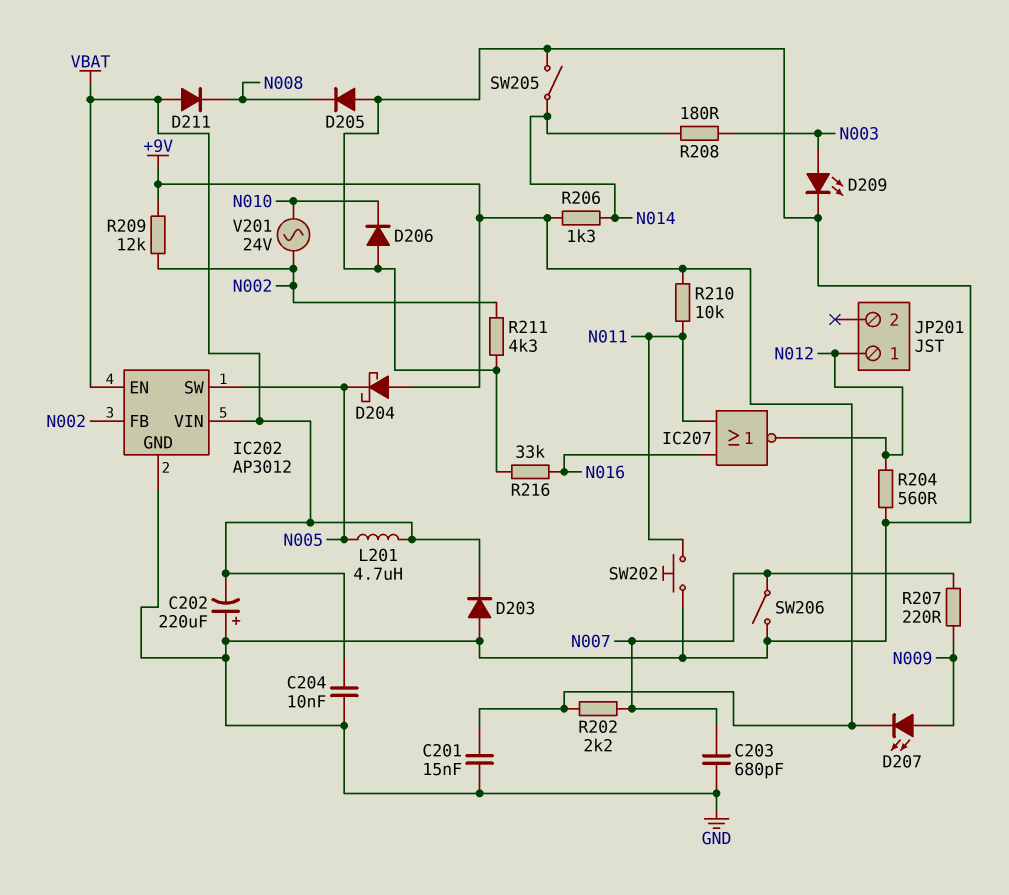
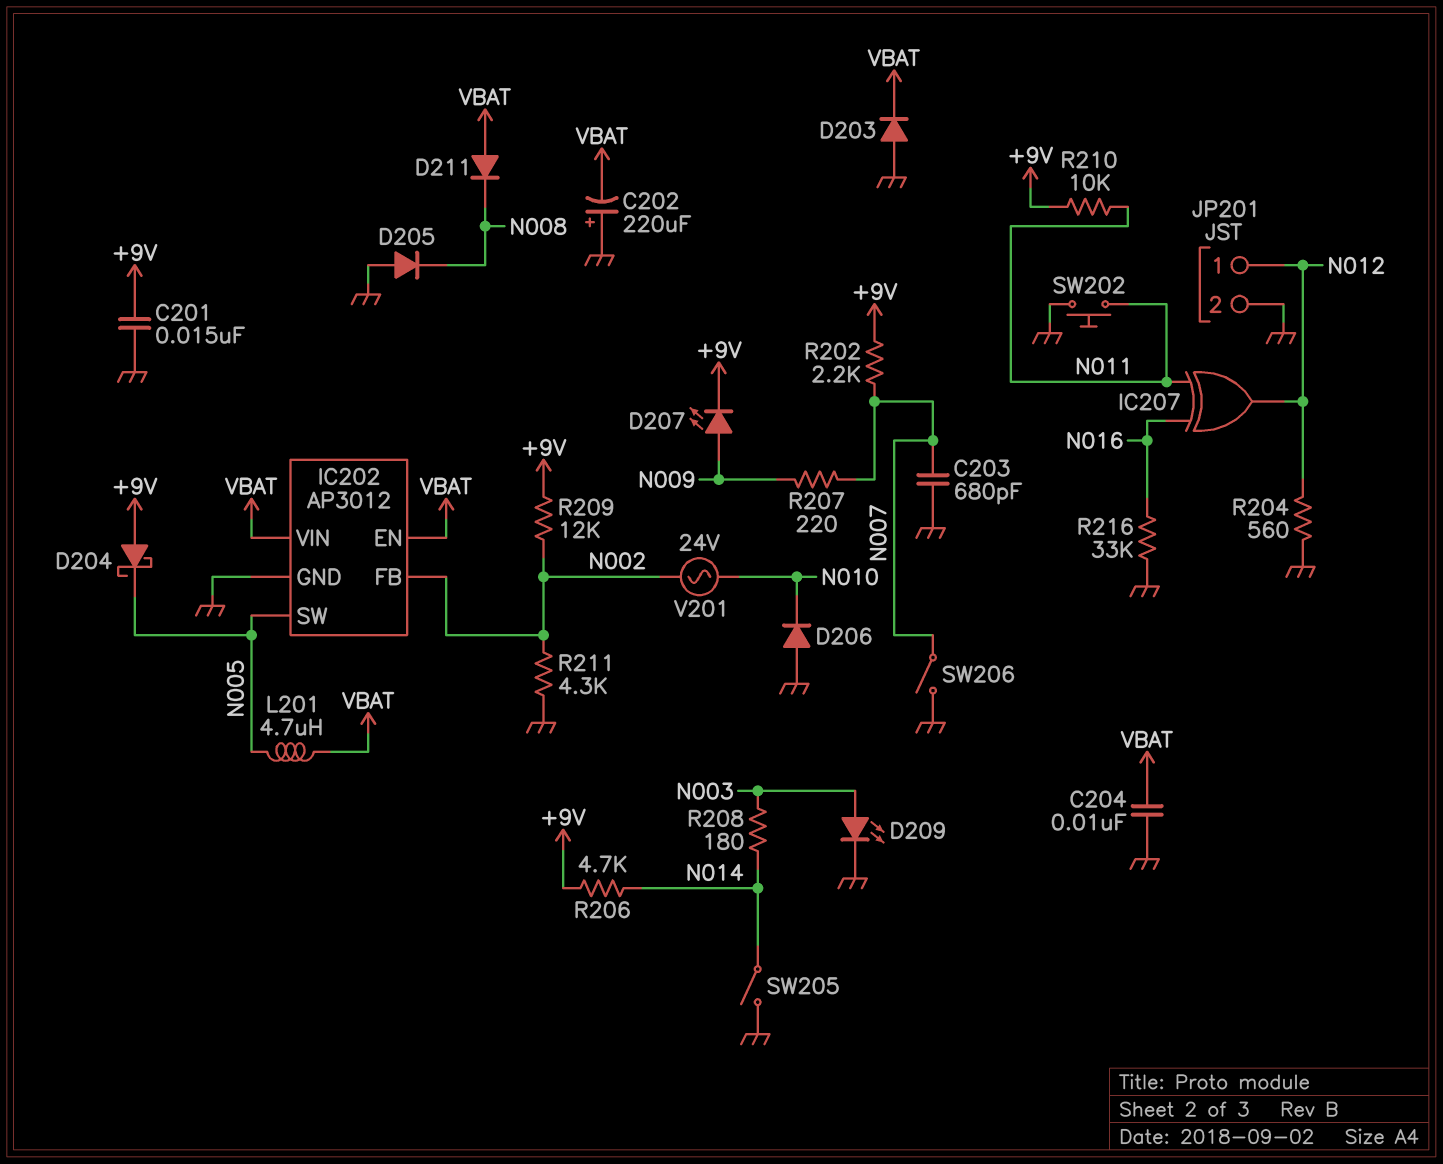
IC207: NOR (in N011, in N016, out N012) -> XOR (in N011, in N016, out N012)
JP201 pin 2: none -> GND
R206: 1.3k (+9V, N014) -> 4.7k (+9V, N014)

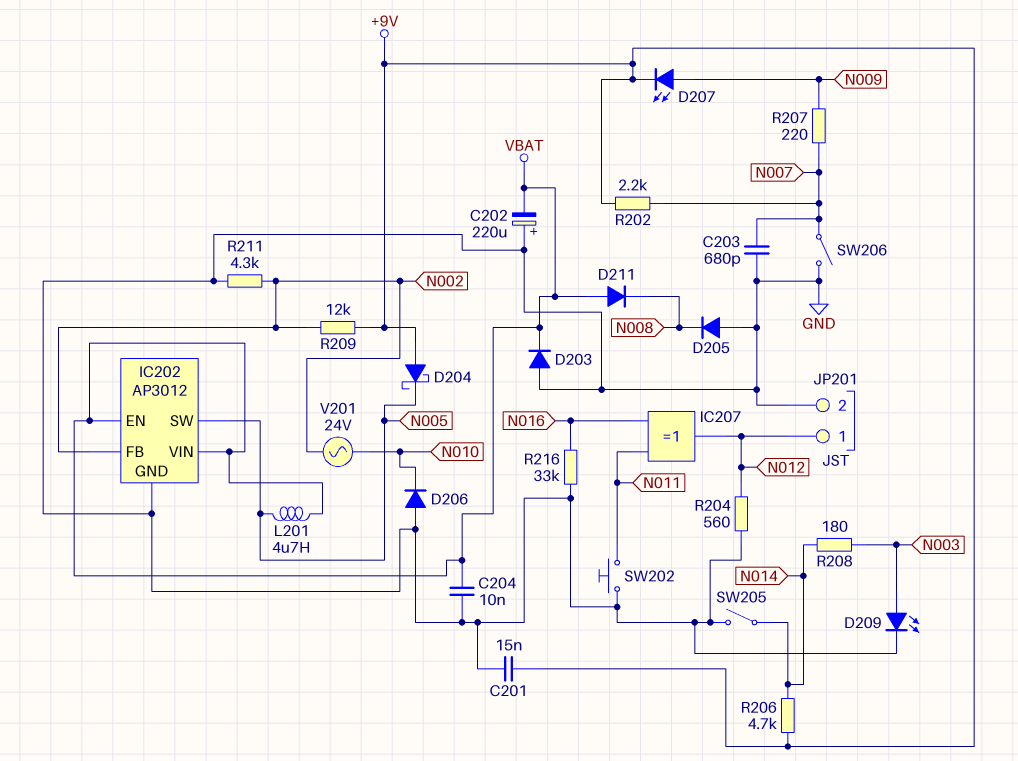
R210: 10k (+9V, N011) -> none

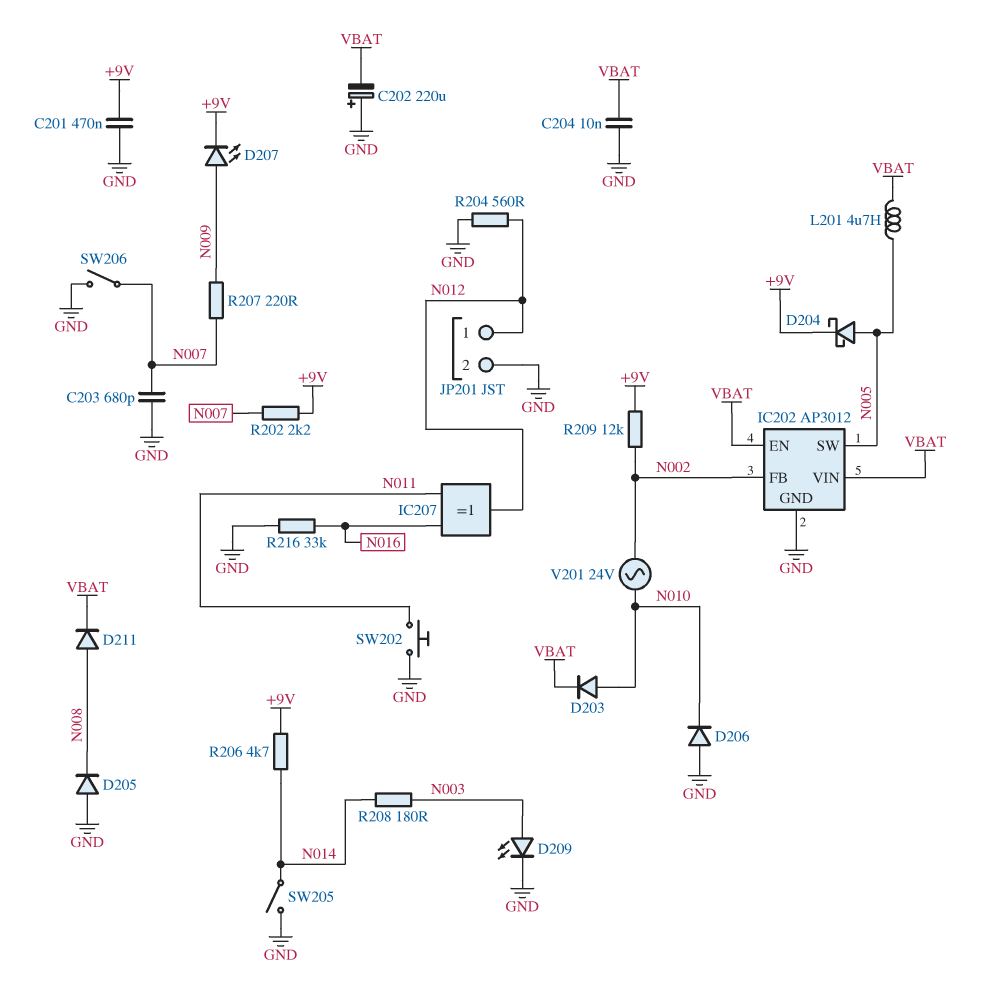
C201: 15nF (+9V, GND) -> 470nF (+9V, GND)
D203: diode (A GND, K VBAT) -> diode (A N010, K VBAT)
D204: schottky (A +9V, K N005) -> schottky (A N005, K +9V)
D211: diode (A VBAT, K N008) -> diode (A N008, K VBAT)
R211: 4.3k (GND, N002) -> none

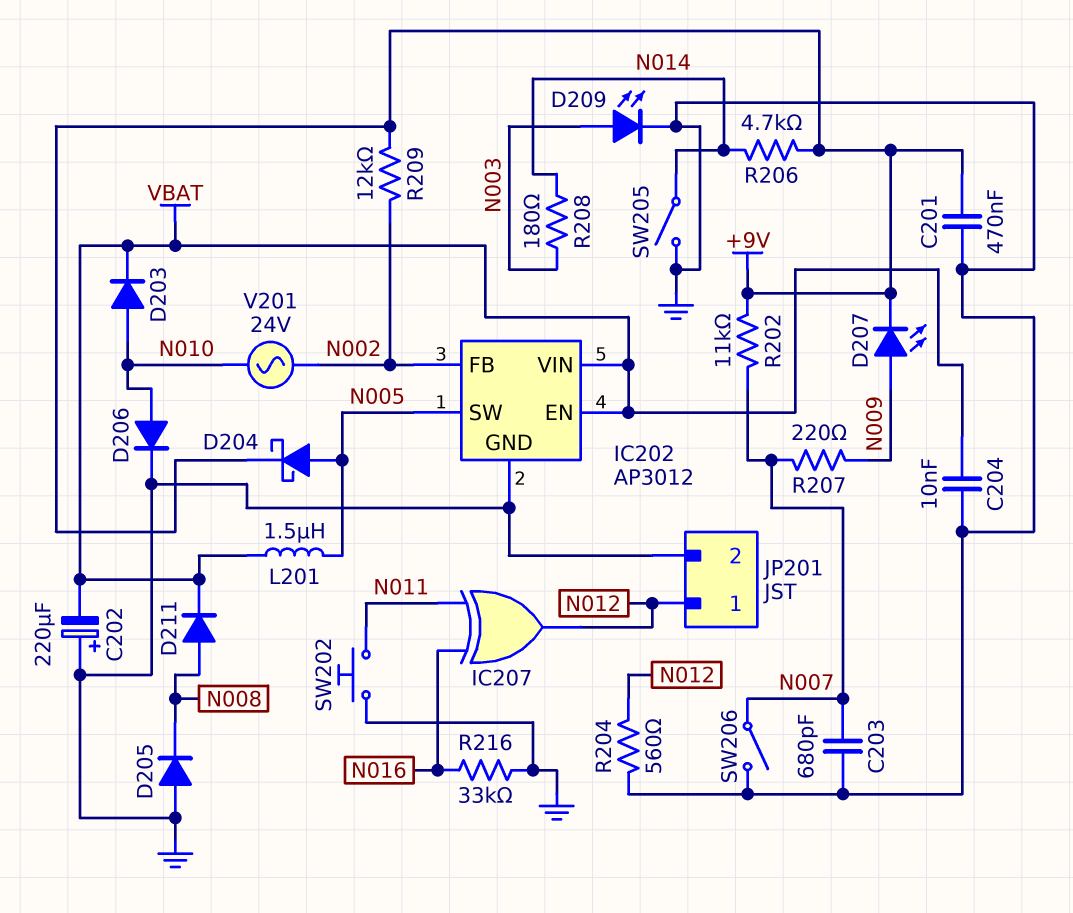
D206: diode (A GND, K N010) -> diode (A N010, K GND)
L201: 4.7uH (N005, VBAT) -> 1.5uH (N005, VBAT)
R202: 2.2k (+9V, N007) -> 11k (+9V, N007)

